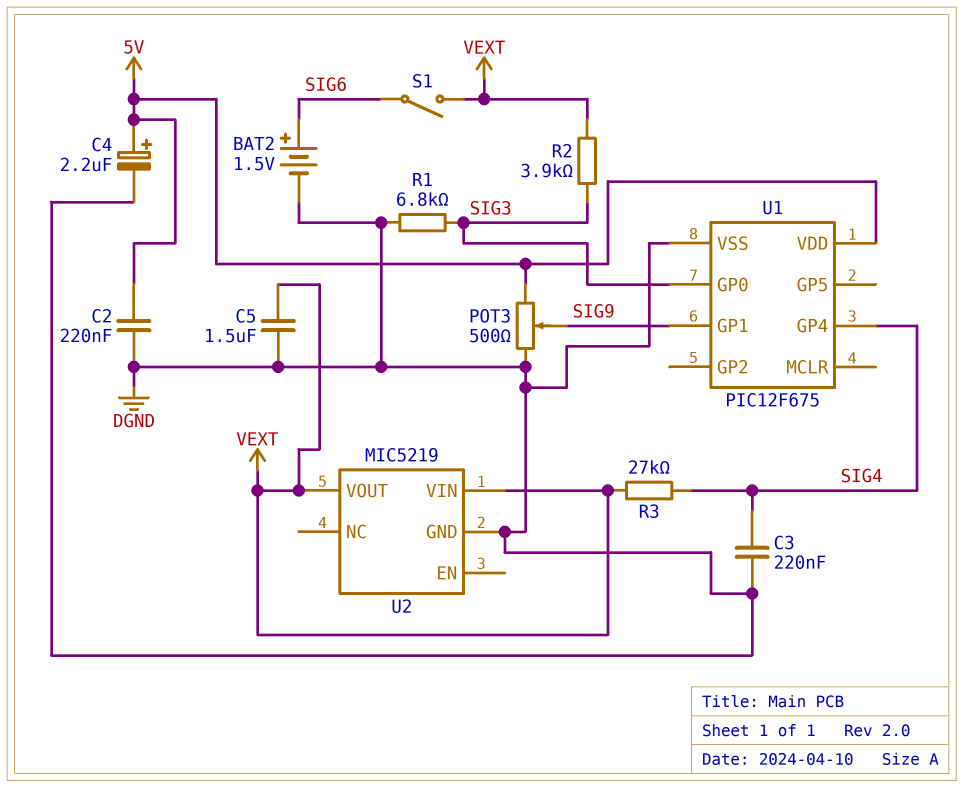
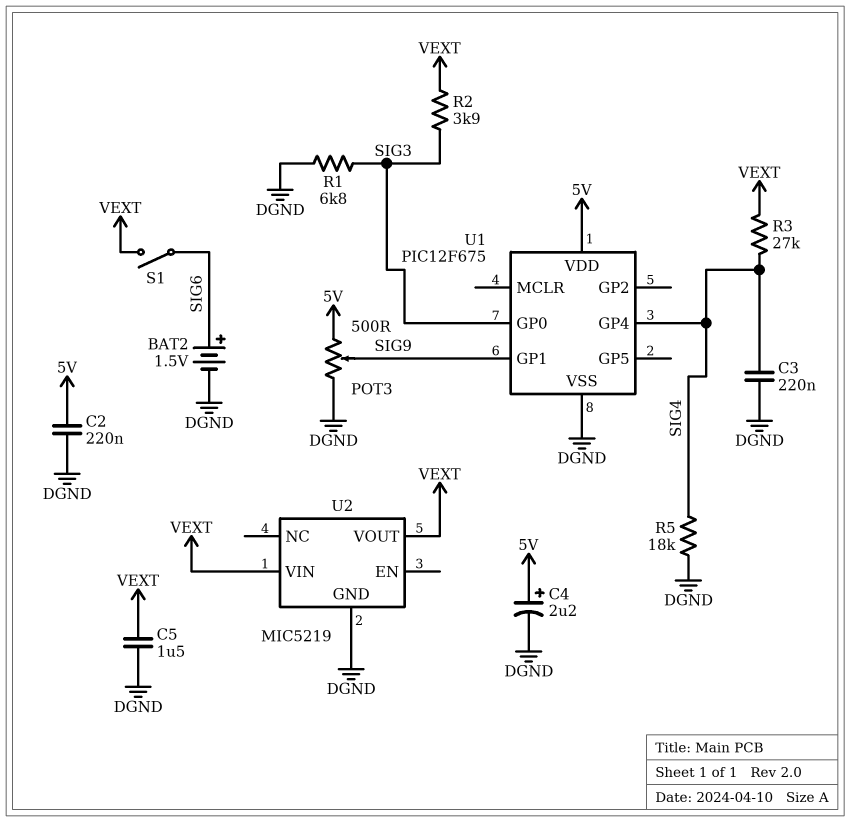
R5: none -> 18k (DGND, SIG4)

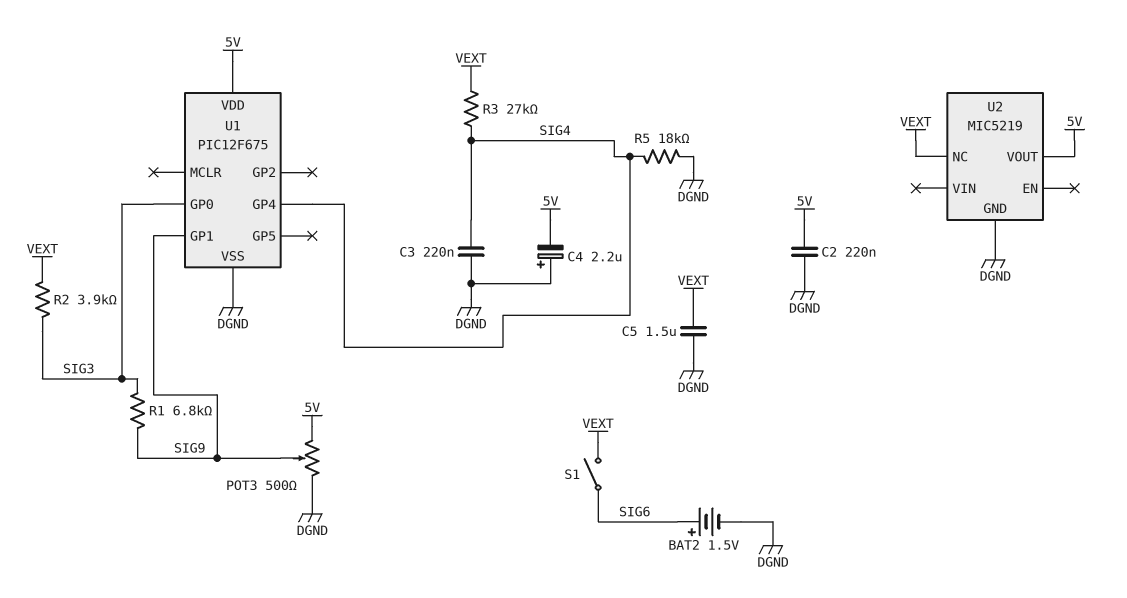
C4: 2.2uF (plus 5V, minus DGND) -> 2.2uF (plus DGND, minus 5V)
R1: 6.8k (DGND, SIG3) -> 6.8k (SIG3, SIG9)
U2 pin NC: none -> VEXT
U2 pin VIN: VEXT -> none
U2 pin VOUT: VEXT -> 5V

